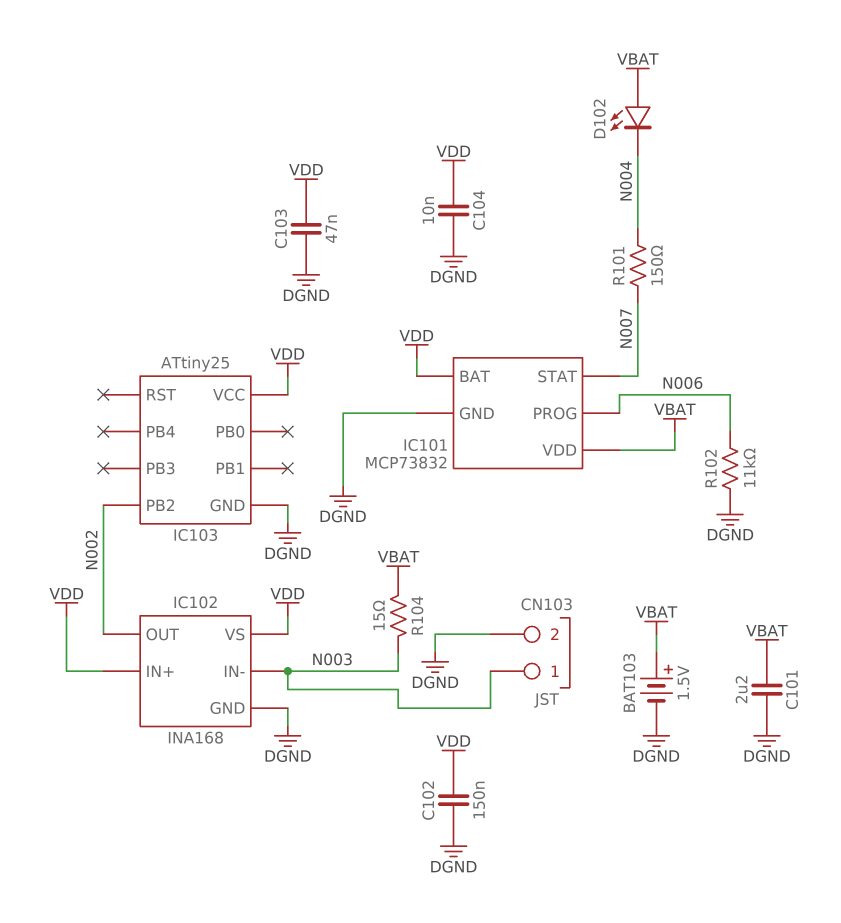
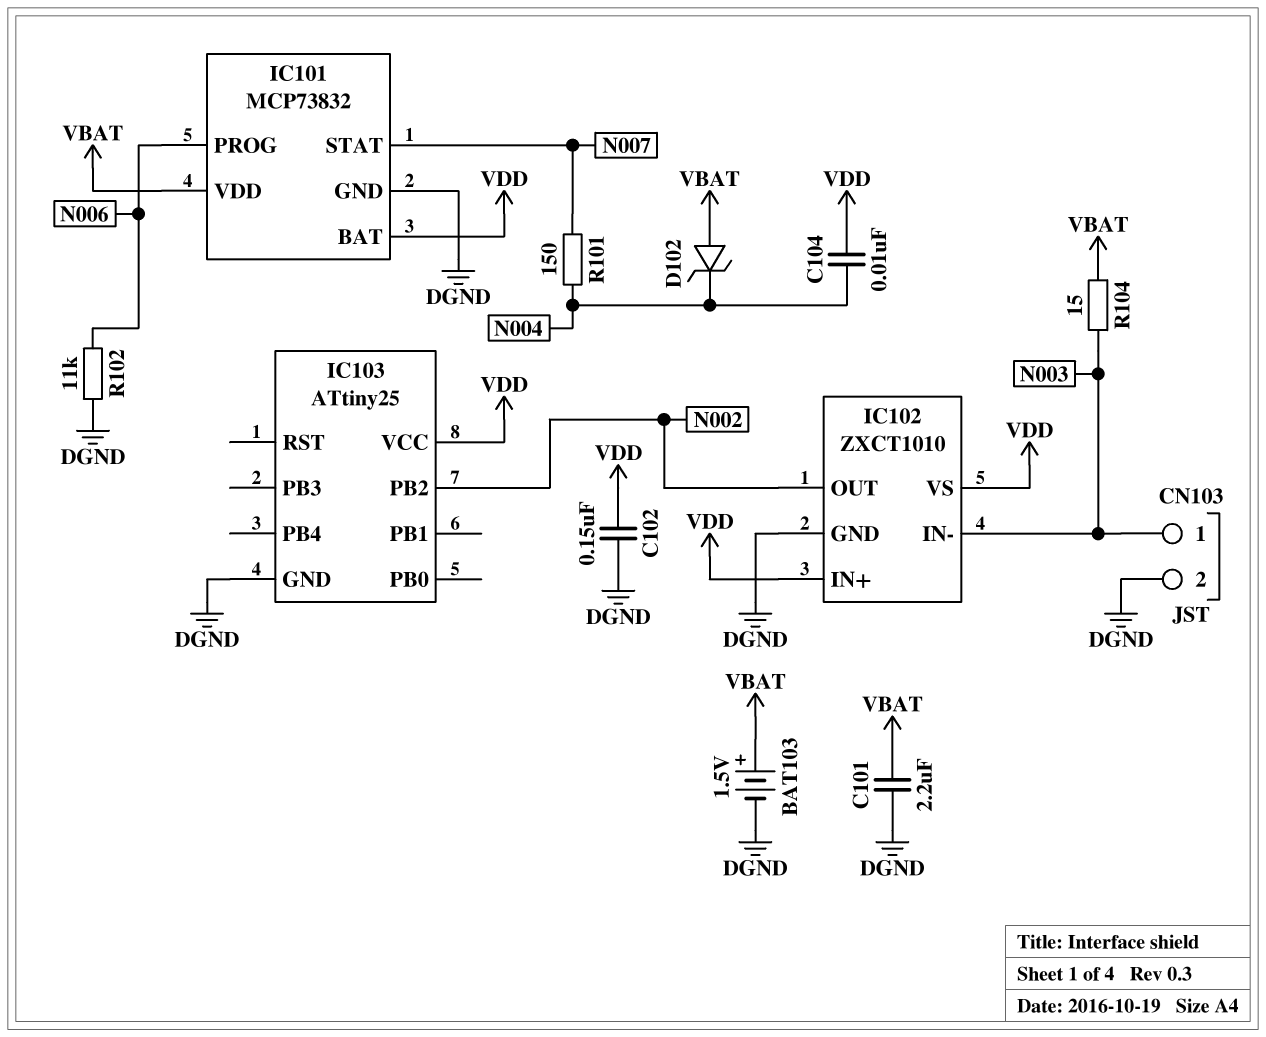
C103: 47nF (DGND, VDD) -> none
C104: 10nF (DGND, VDD) -> 10nF (N004, VDD)
D102: LED (A VBAT, K N004) -> zener (A VBAT, K N004)
IC102: INA168 -> ZXCT1010

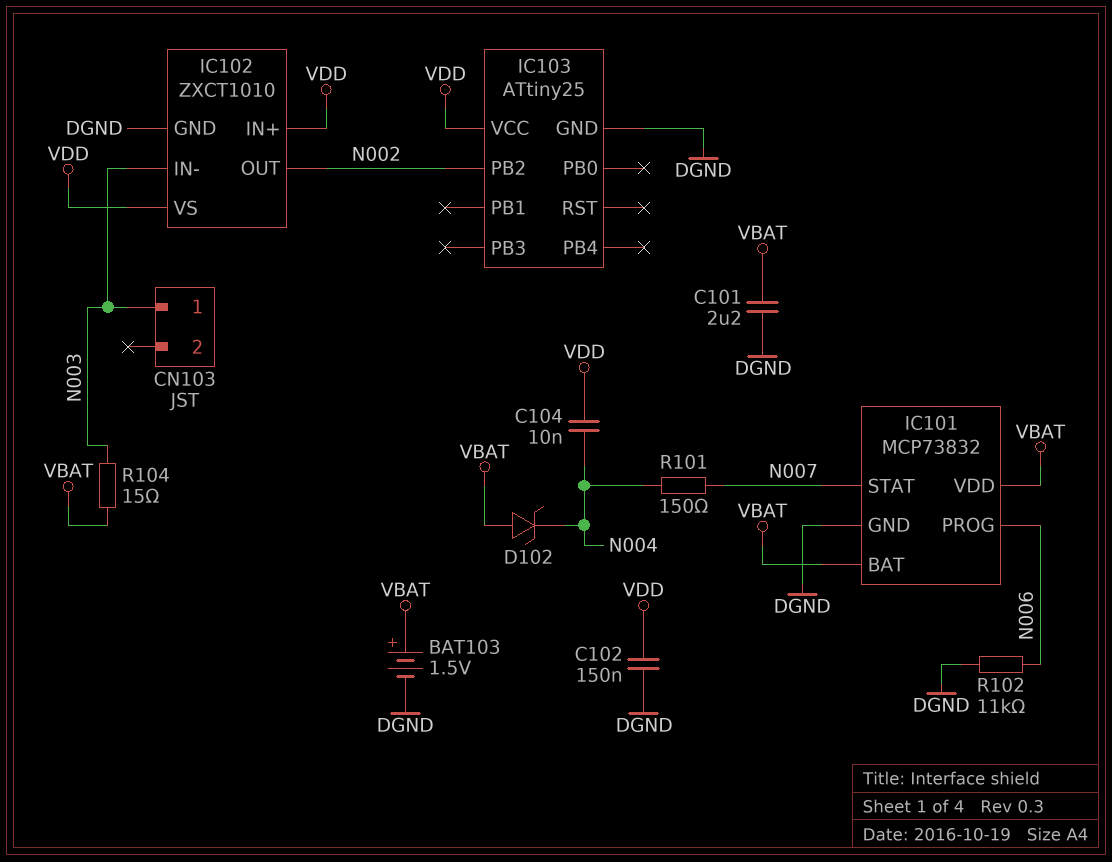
CN103 pin 2: DGND -> none
IC101 pin BAT: VDD -> VBAT

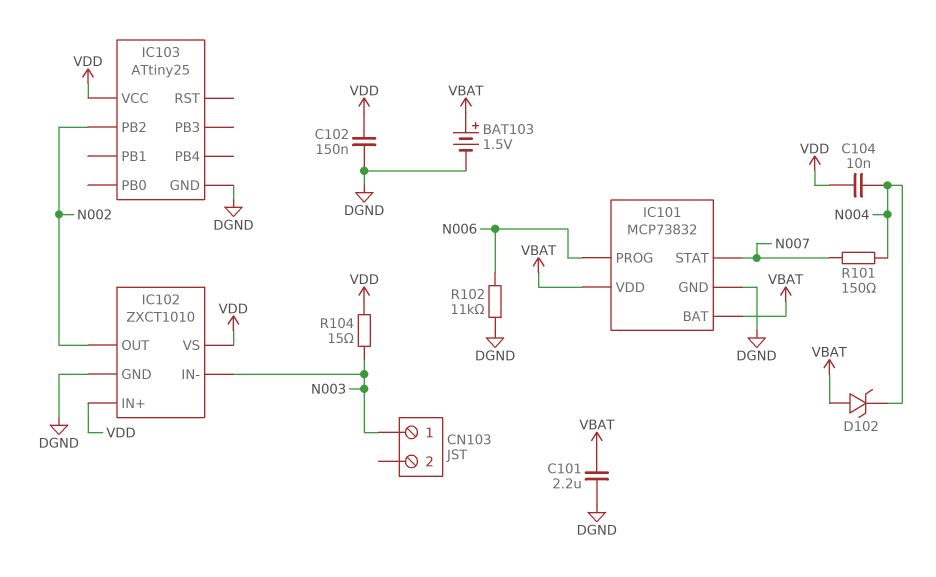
R104: 15 (N003, VBAT) -> 15 (N003, VDD)

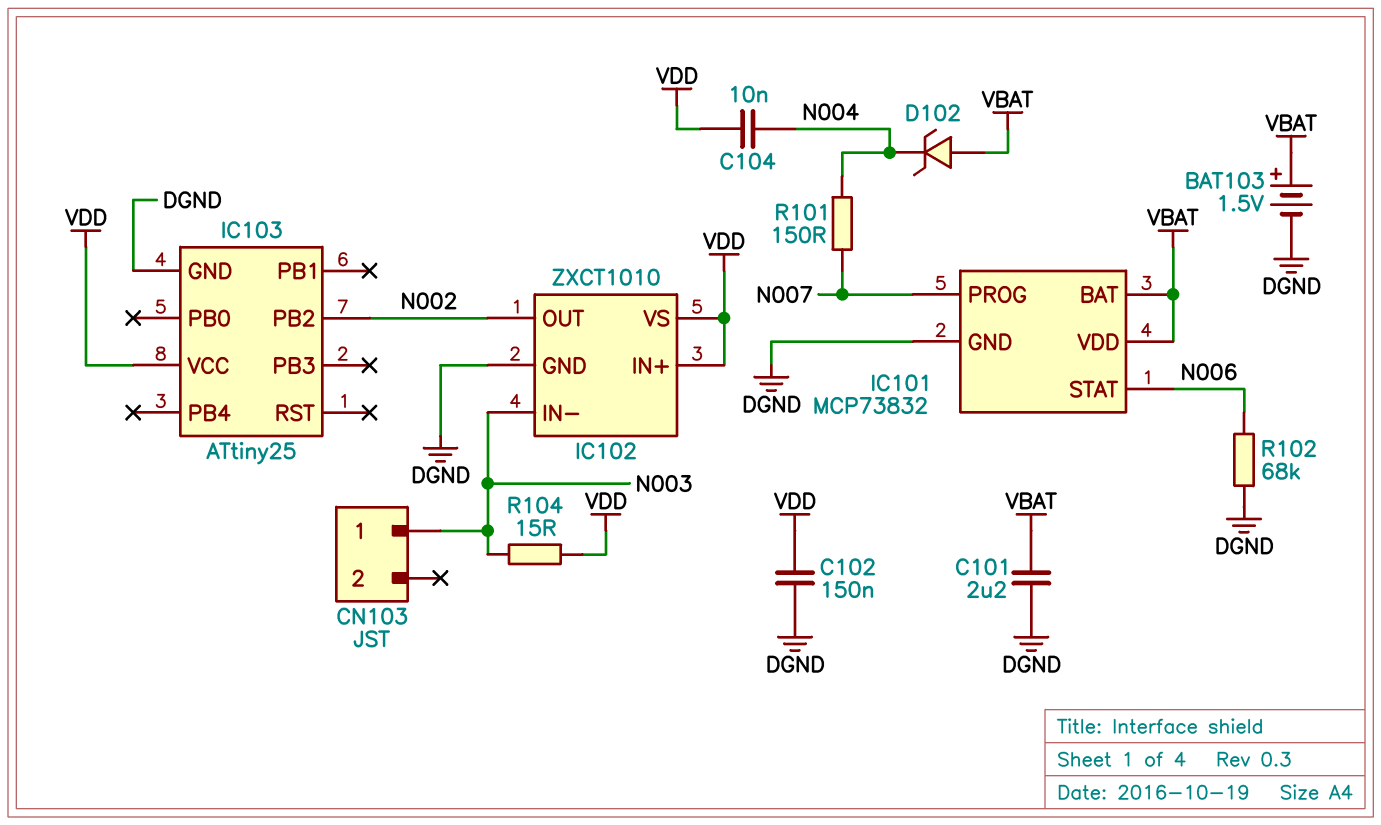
IC101 pin PROG: N006 -> N007
IC101 pin STAT: N007 -> N006
R102: 11k (DGND, N006) -> 68k (DGND, N006)

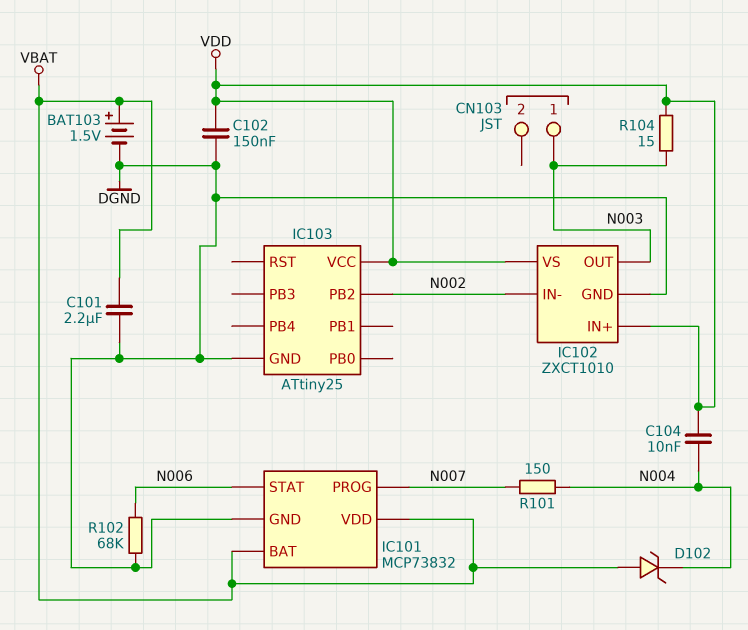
IC102 pin IN-: N003 -> N002
IC102 pin OUT: N002 -> N003

